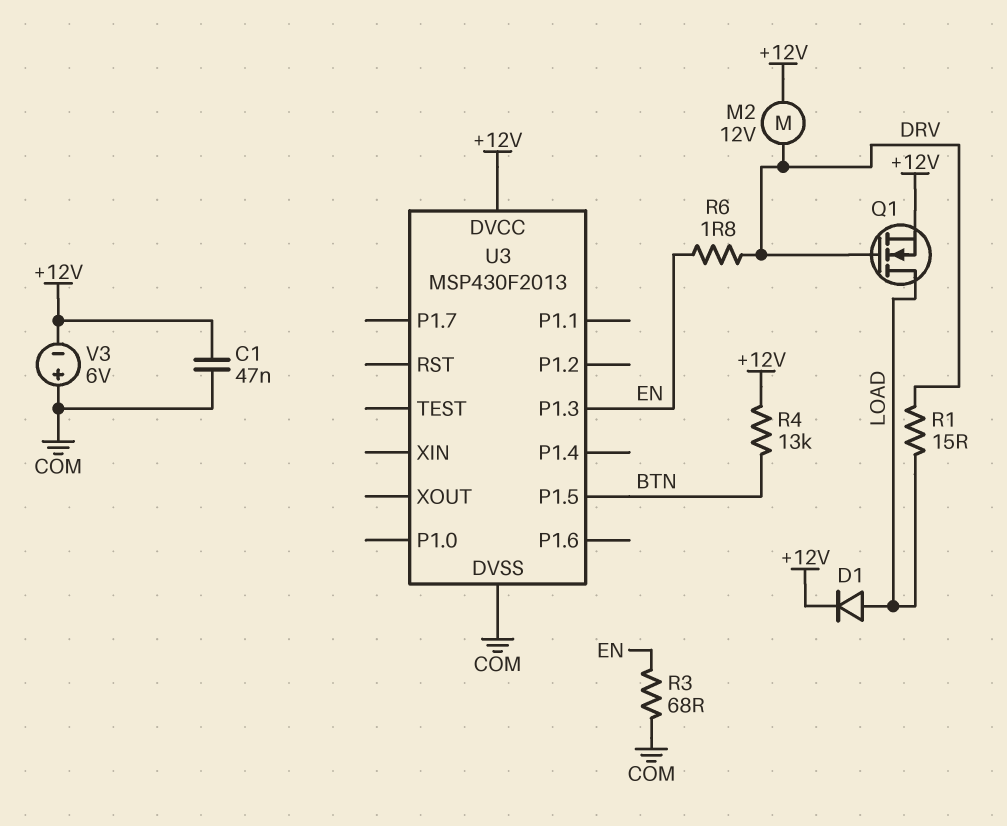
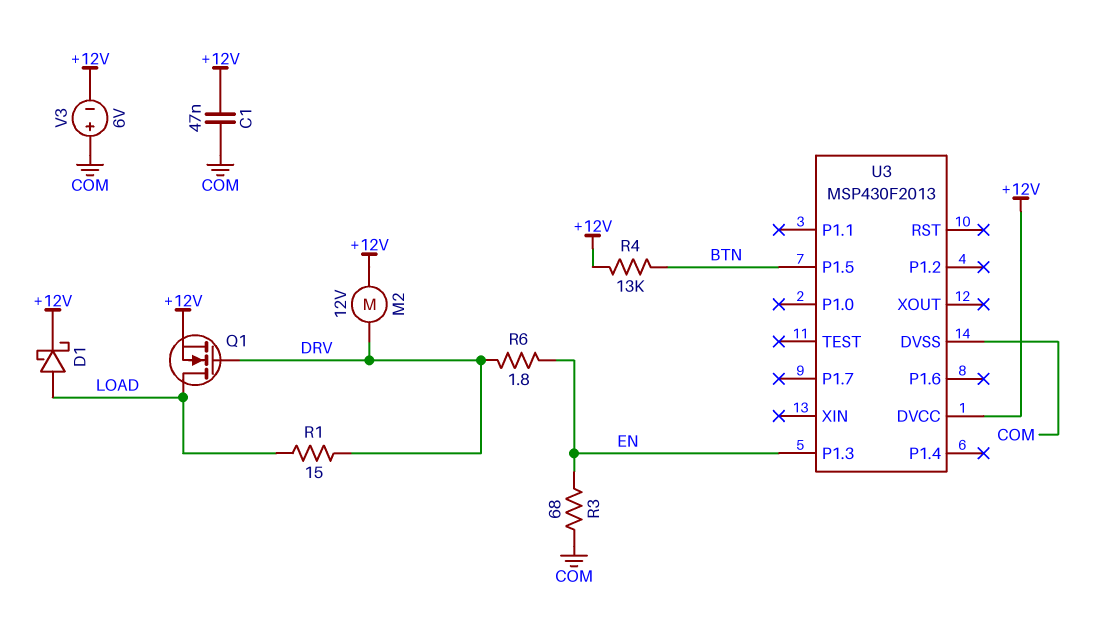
D1: diode (A LOAD, K +12V) -> schottky (A LOAD, K +12V)

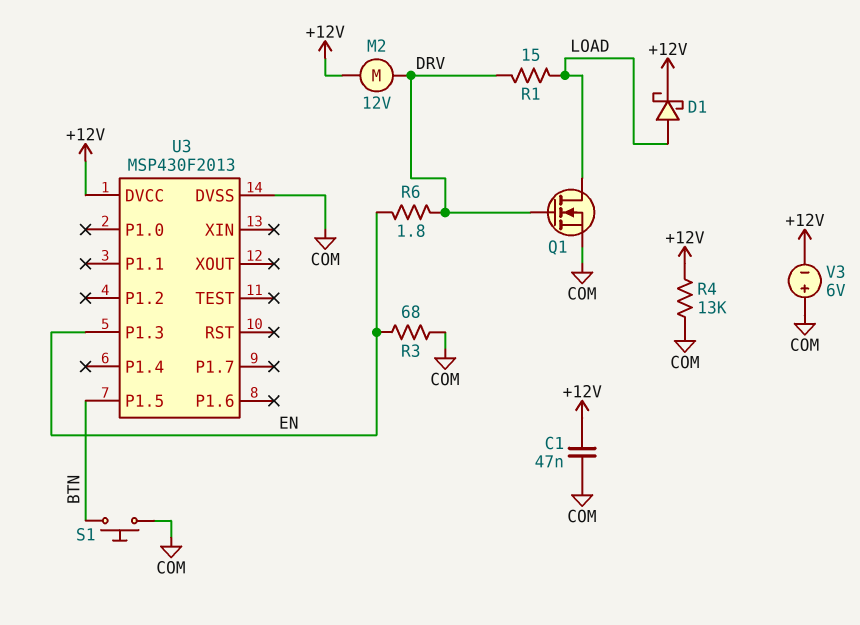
Q1: NMOS (G DRV, D LOAD, S +12V) -> NMOS (G DRV, D LOAD, S COM)
R4: 13k (+12V, BTN) -> 13k (+12V, COM)
S1: none -> button (BTN, COM)

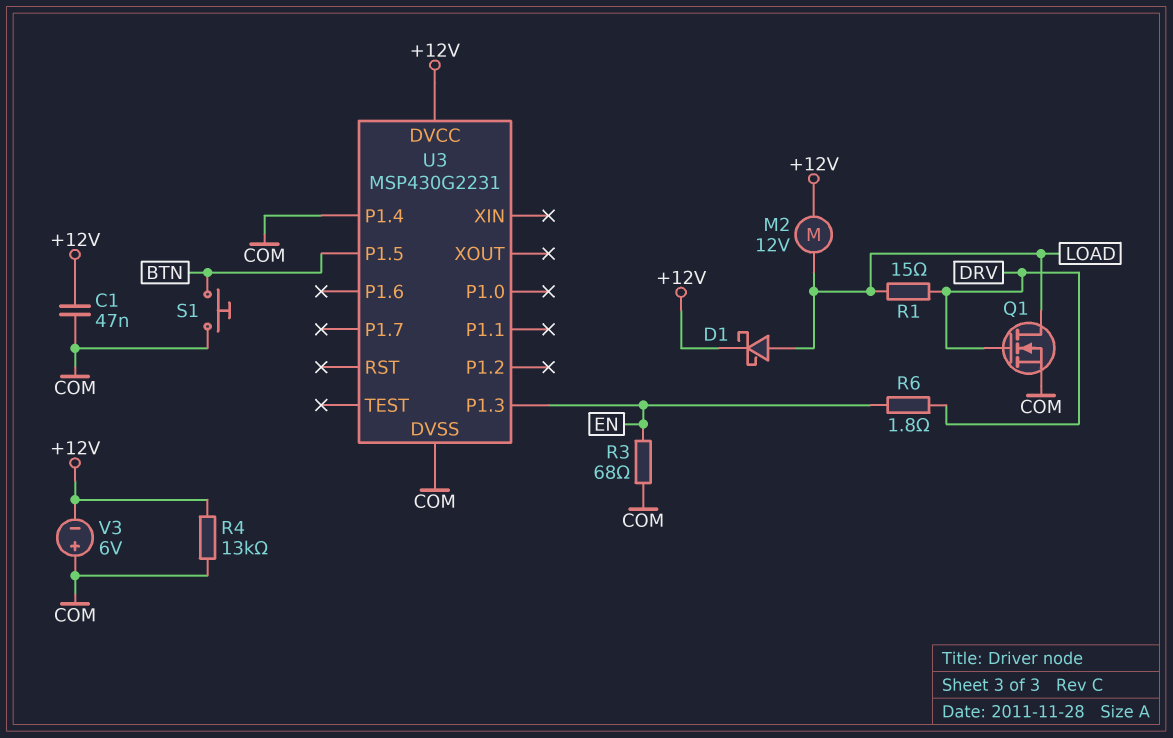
M2: motor 12V (+12V, DRV) -> motor 12V (+12V, LOAD)
U3: MSP430F2013 -> MSP430G2231
U3 pin P1.4: none -> COM

